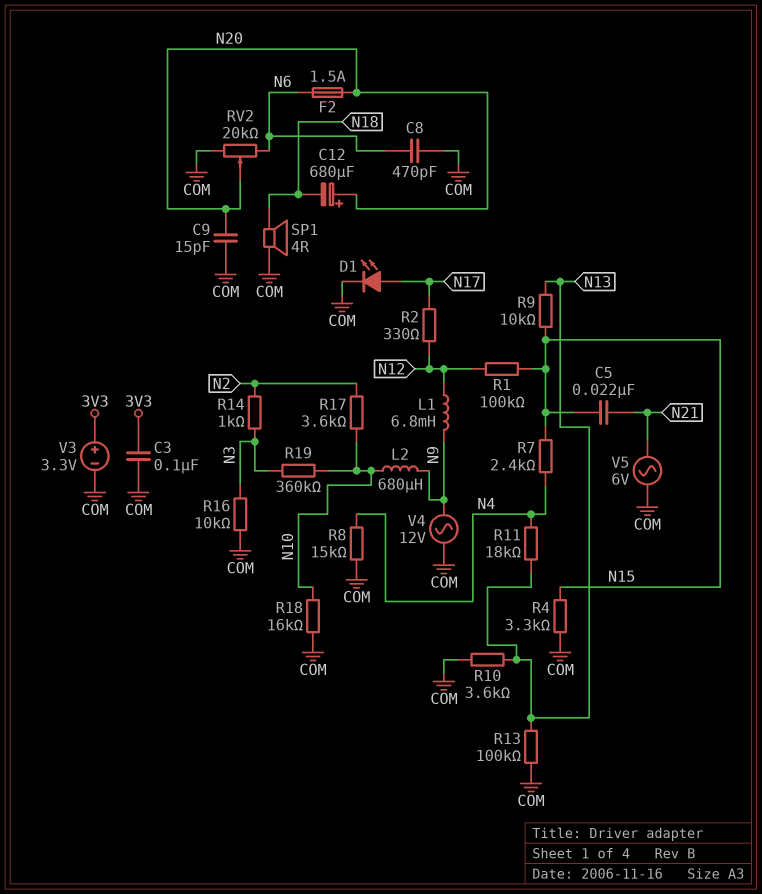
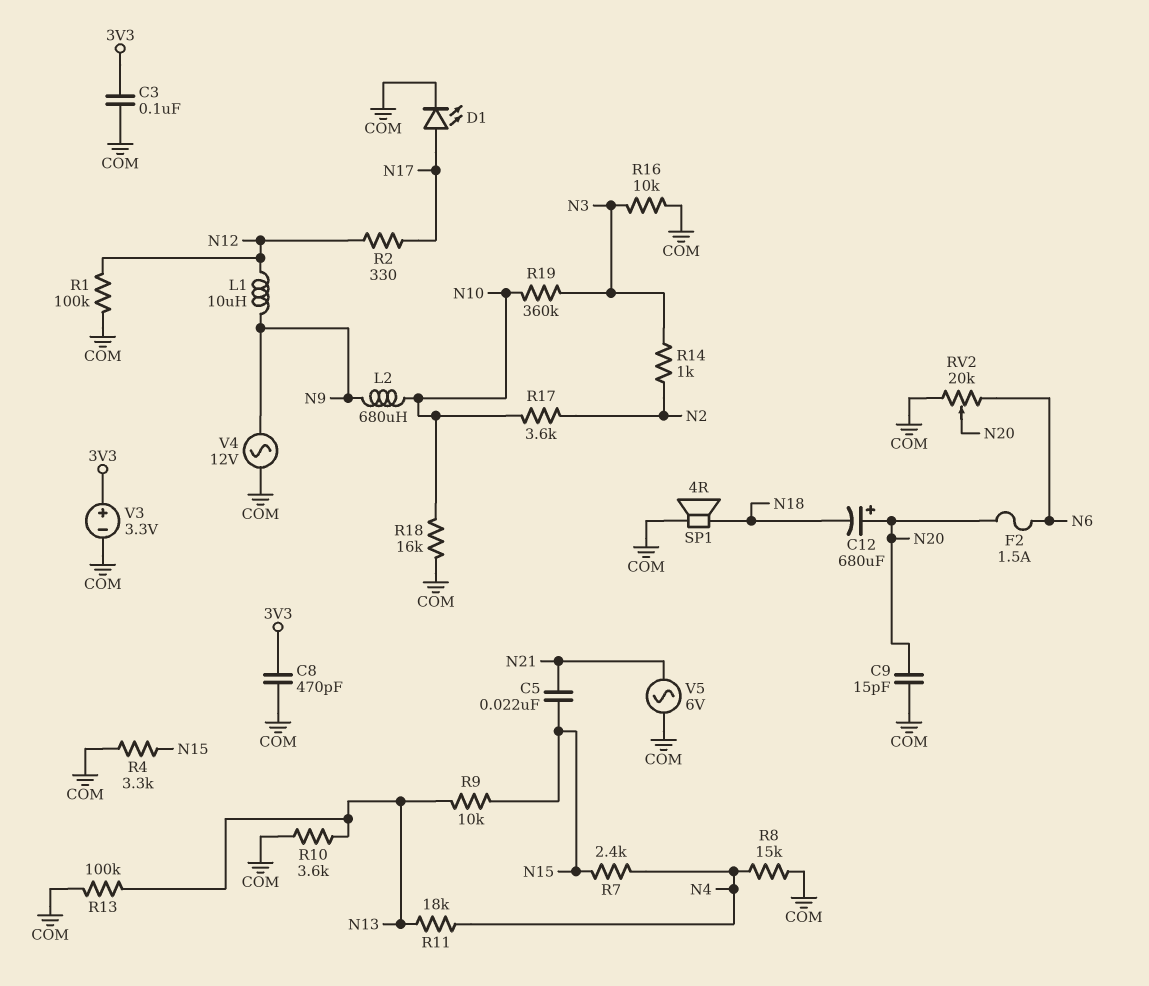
C8: 470pF (COM, N6) -> 470pF (3V3, COM)
L1: 6.8mH (N9, N12) -> 10uH (N9, N12)
R1: 100k (N12, N15) -> 100k (COM, N12)

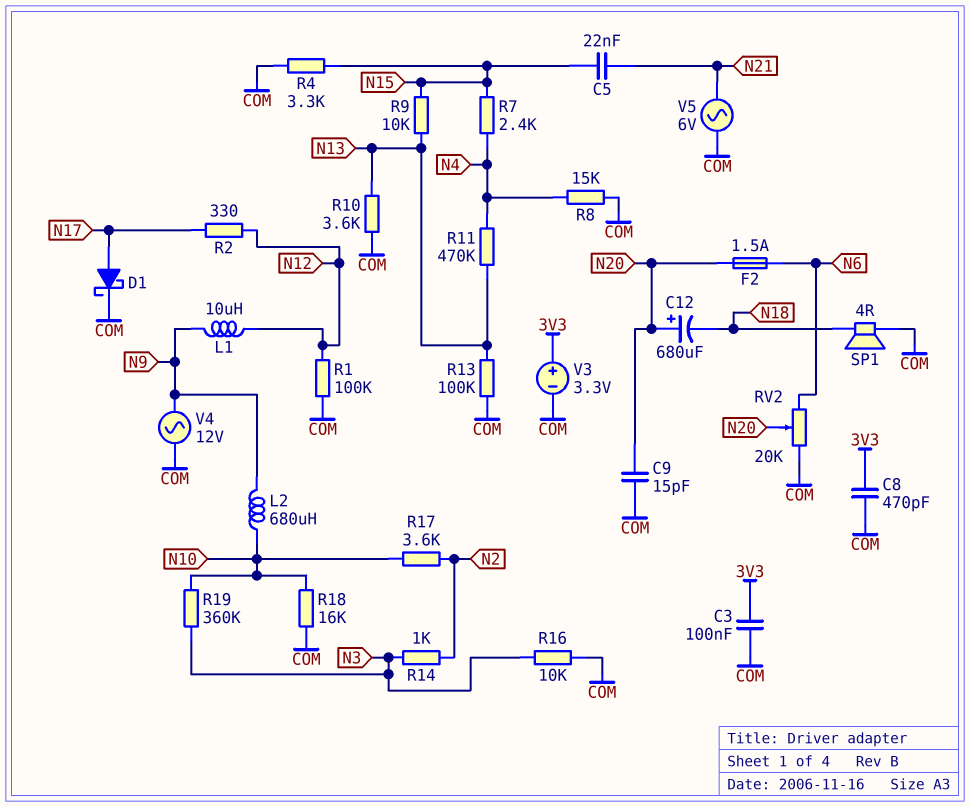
D1: LED (A N17, K COM) -> schottky (A N17, K COM)
R11: 18k (N4, N13) -> 470k (N4, N13)

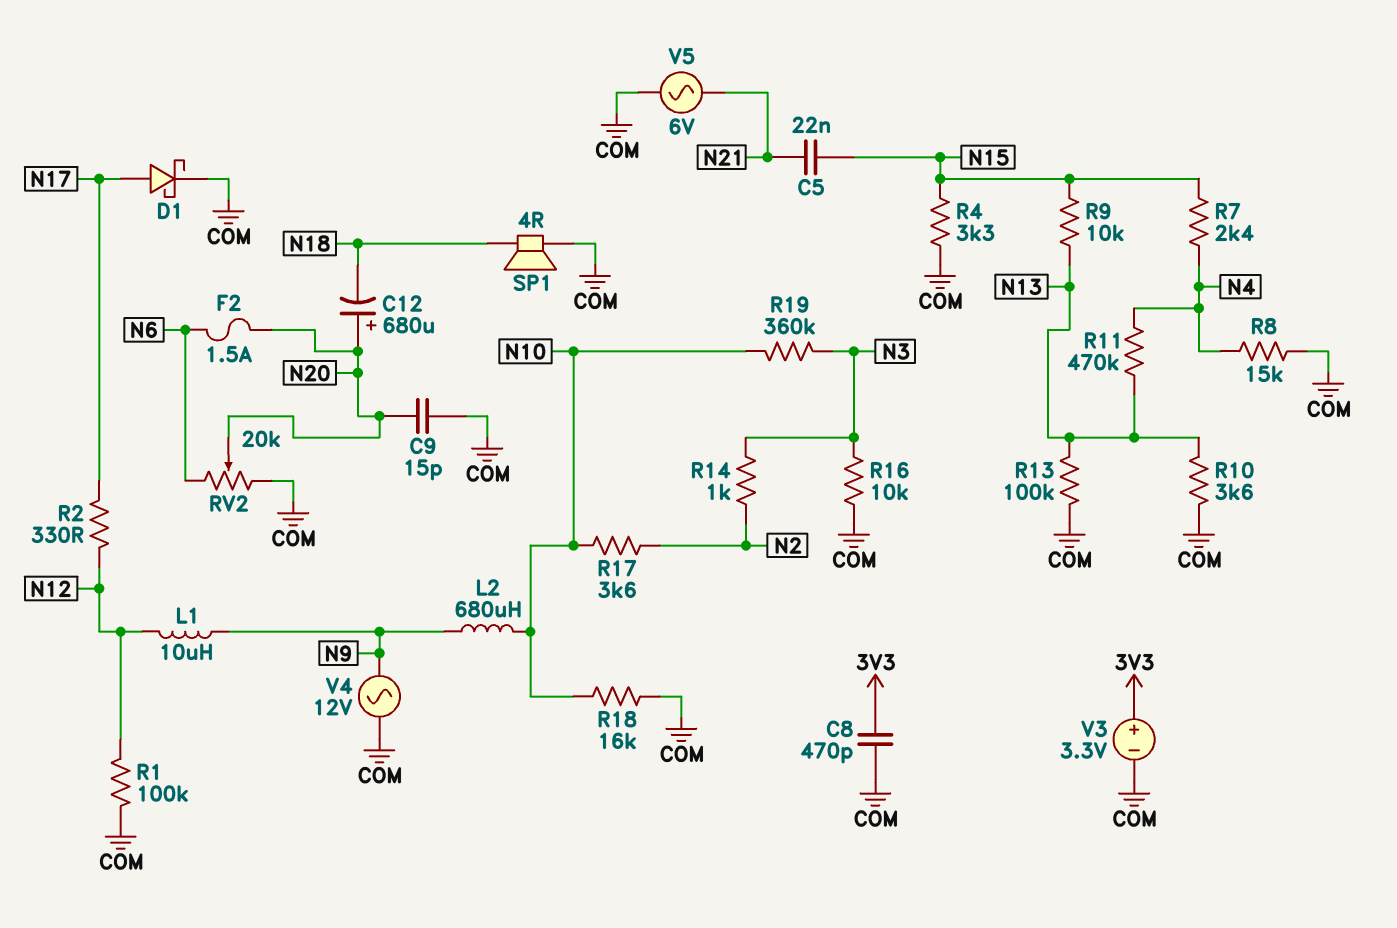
C3: 100nF (3V3, COM) -> none

